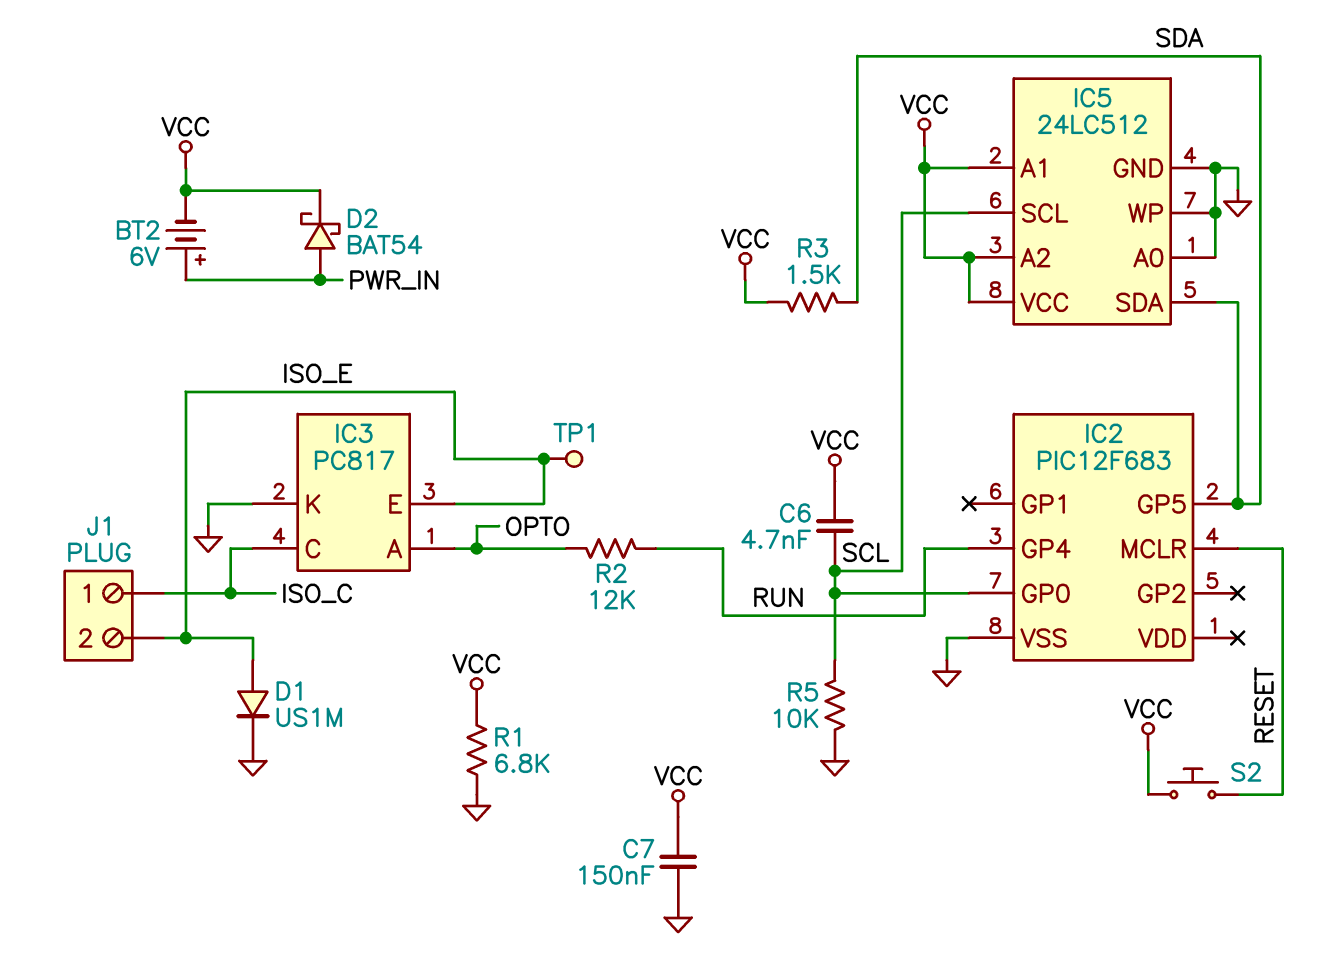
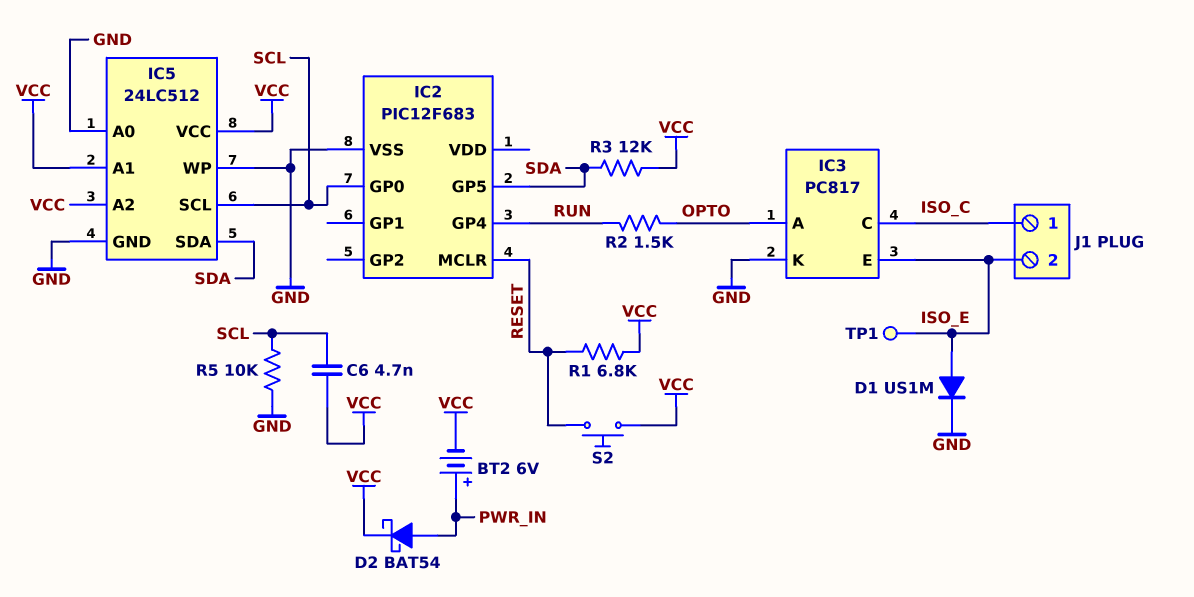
C7: 150nF (GND, VCC) -> none
R1: 6.8k (GND, VCC) -> 6.8k (RESET, VCC)
R2: 12k (OPTO, RUN) -> 1.5k (OPTO, RUN)
R3: 1.5k (SDA, VCC) -> 12k (SDA, VCC)

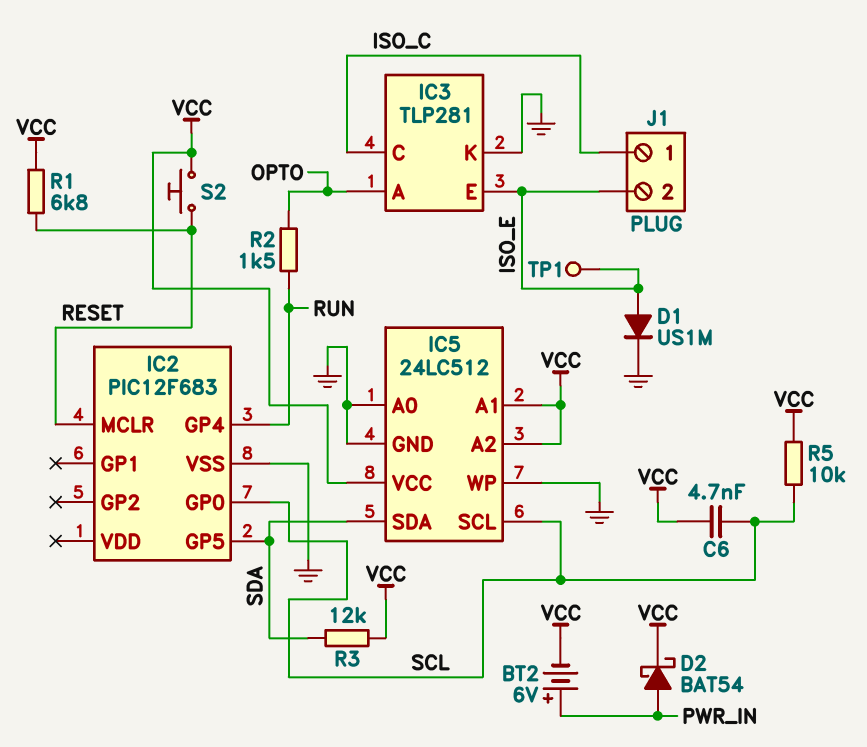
IC3: PC817 -> TLP281
R5: 10k (GND, SCL) -> 10k (SCL, VCC)

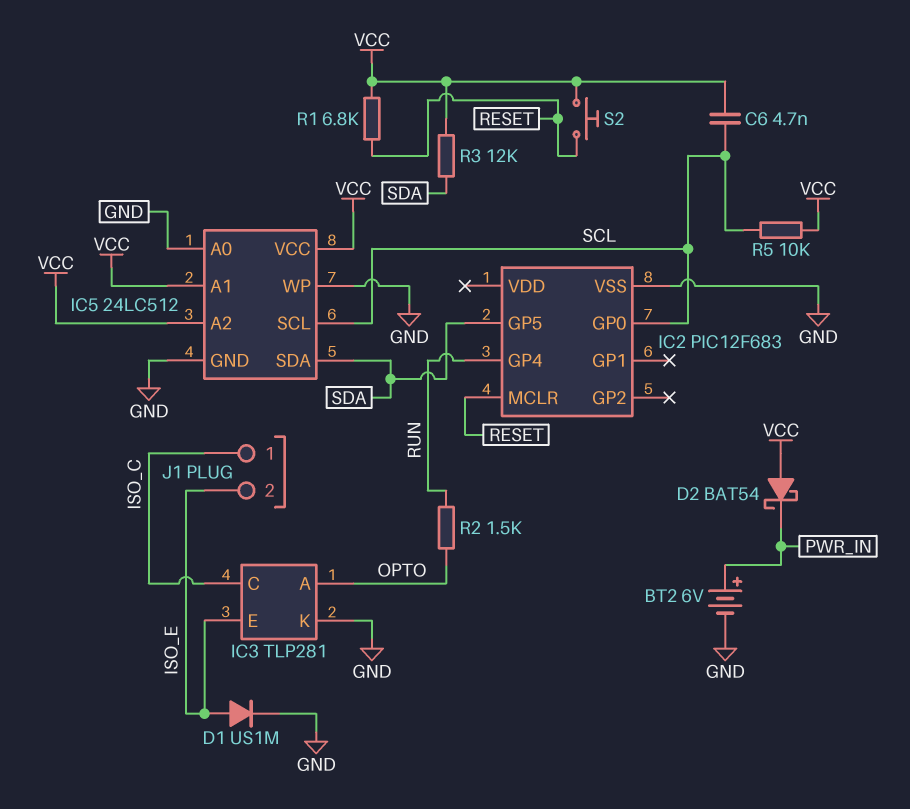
BT2: 6V (plus PWR_IN, minus VCC) -> 6V (plus PWR_IN, minus GND)
D2: schottky BAT54 (A PWR_IN, K VCC) -> schottky BAT54 (A VCC, K PWR_IN)
TP1: test point (ISO_E) -> none

